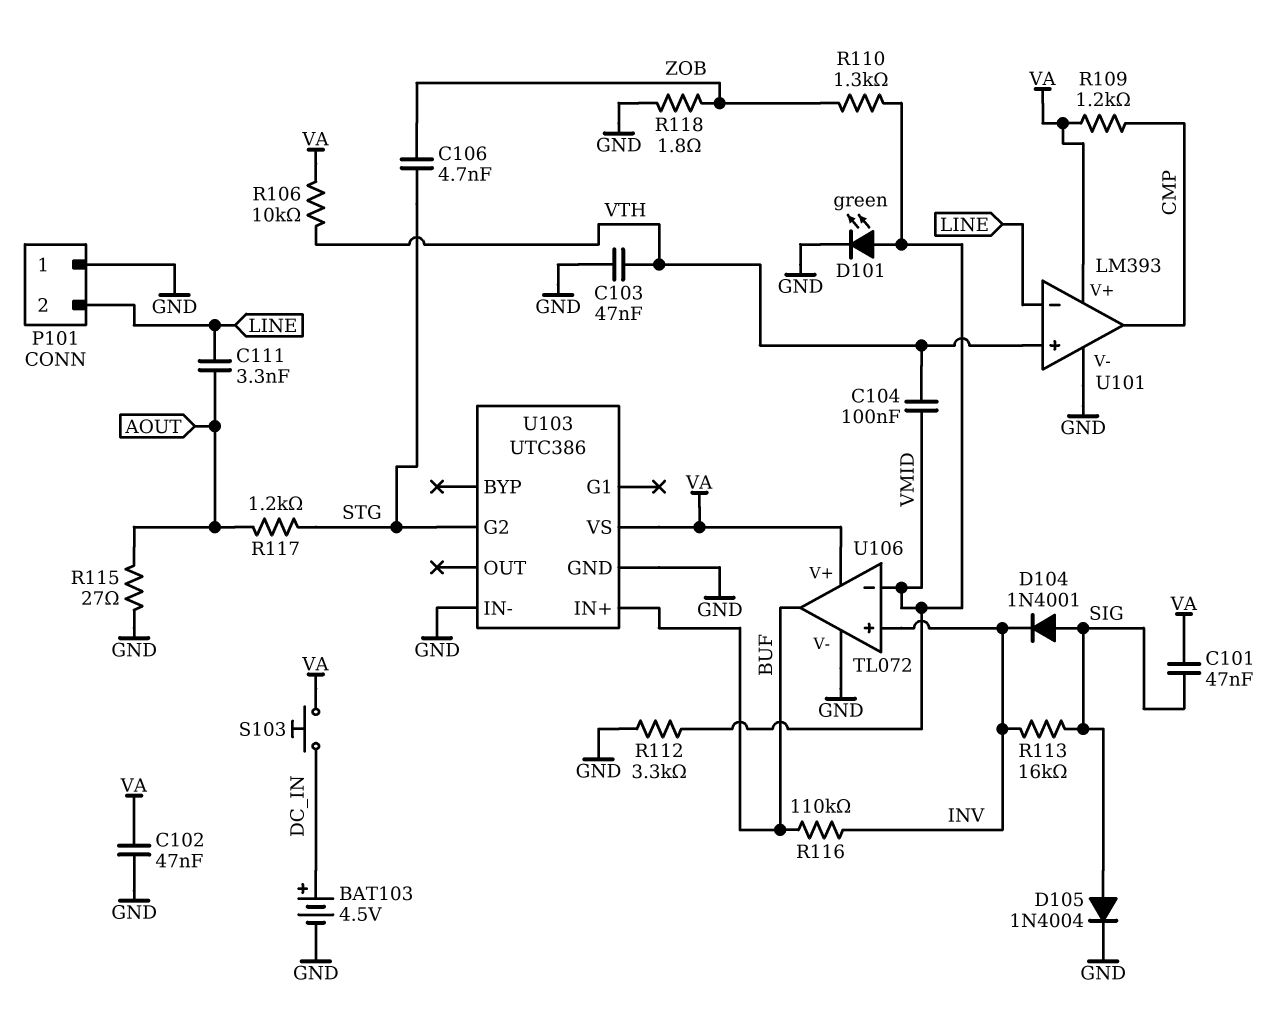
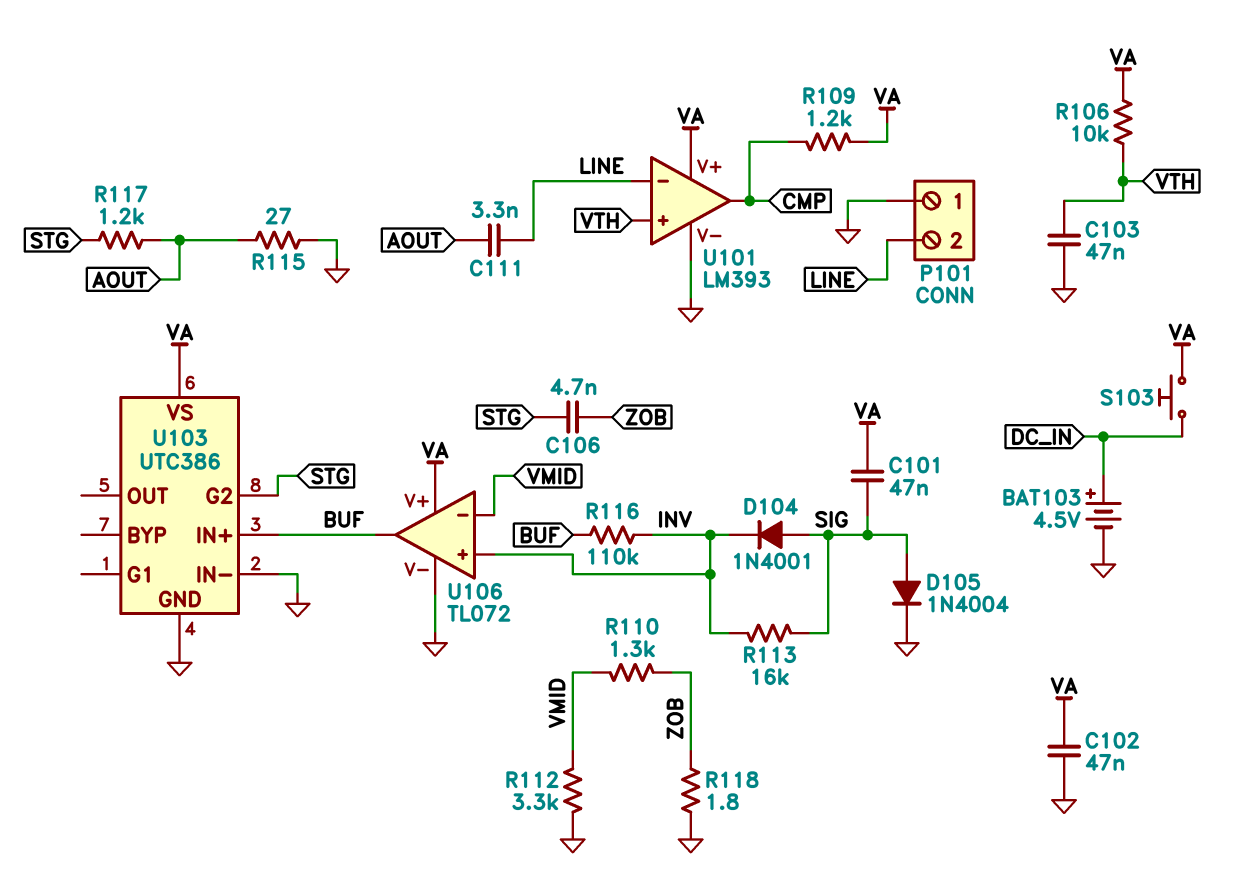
C104: 100nF (VMID, VTH) -> none
D101: LED green (A VMID, K GND) -> none

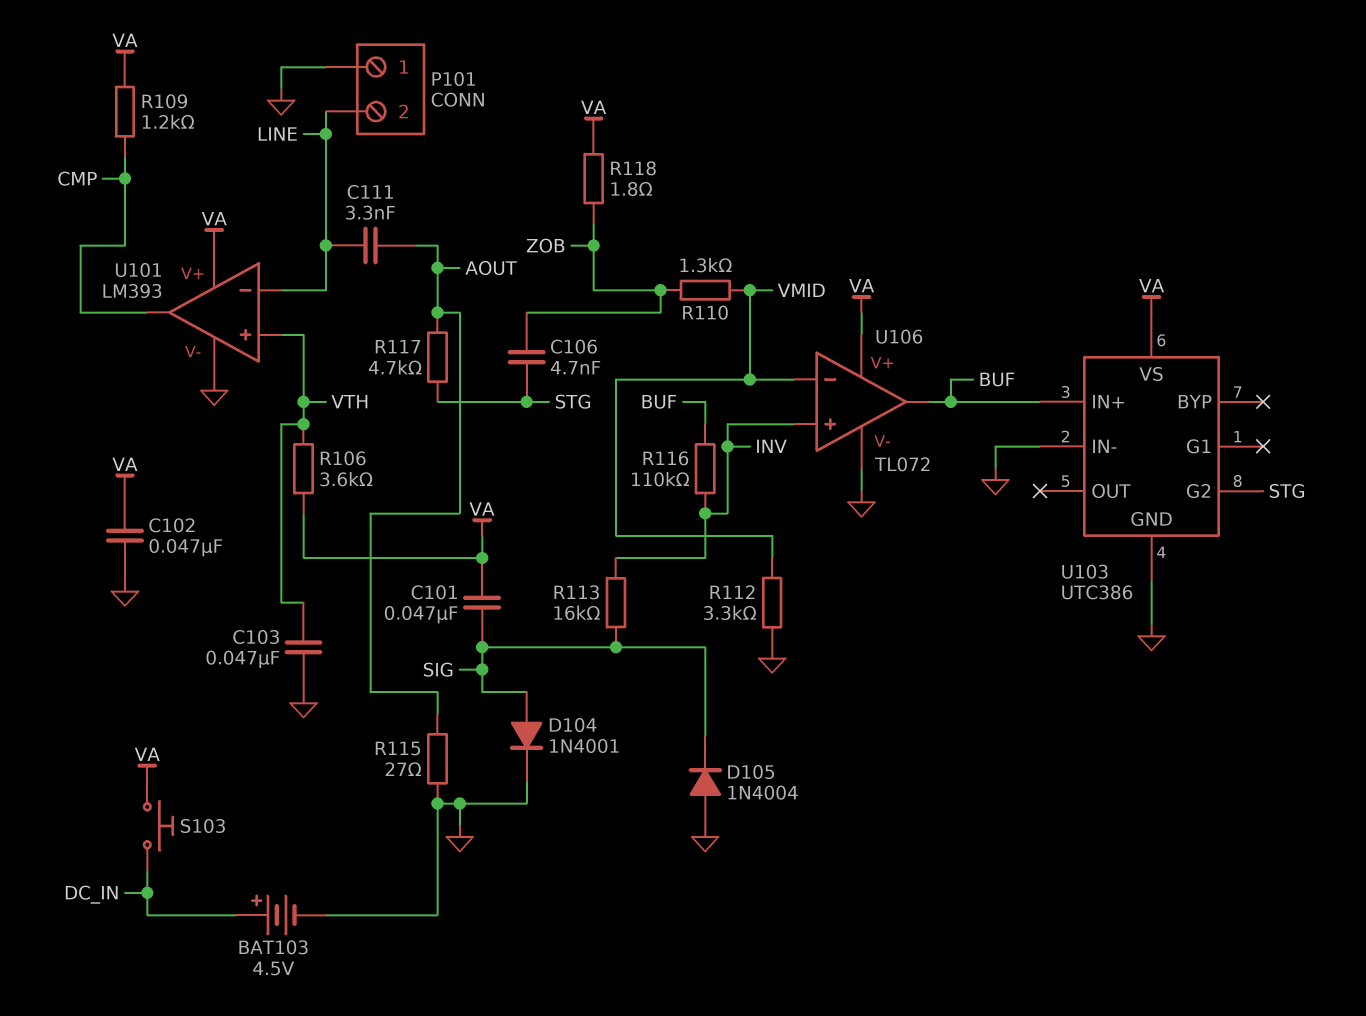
D104: diode 1N4001 (A SIG, K INV) -> diode 1N4001 (A SIG, K GND)
D105: diode 1N4004 (A SIG, K GND) -> diode 1N4004 (A GND, K SIG)
R106: 10k (VA, VTH) -> 3.6k (VA, VTH)
R117: 1.2k (AOUT, STG) -> 4.7k (AOUT, STG)
R118: 1.8 (GND, ZOB) -> 1.8 (VA, ZOB)

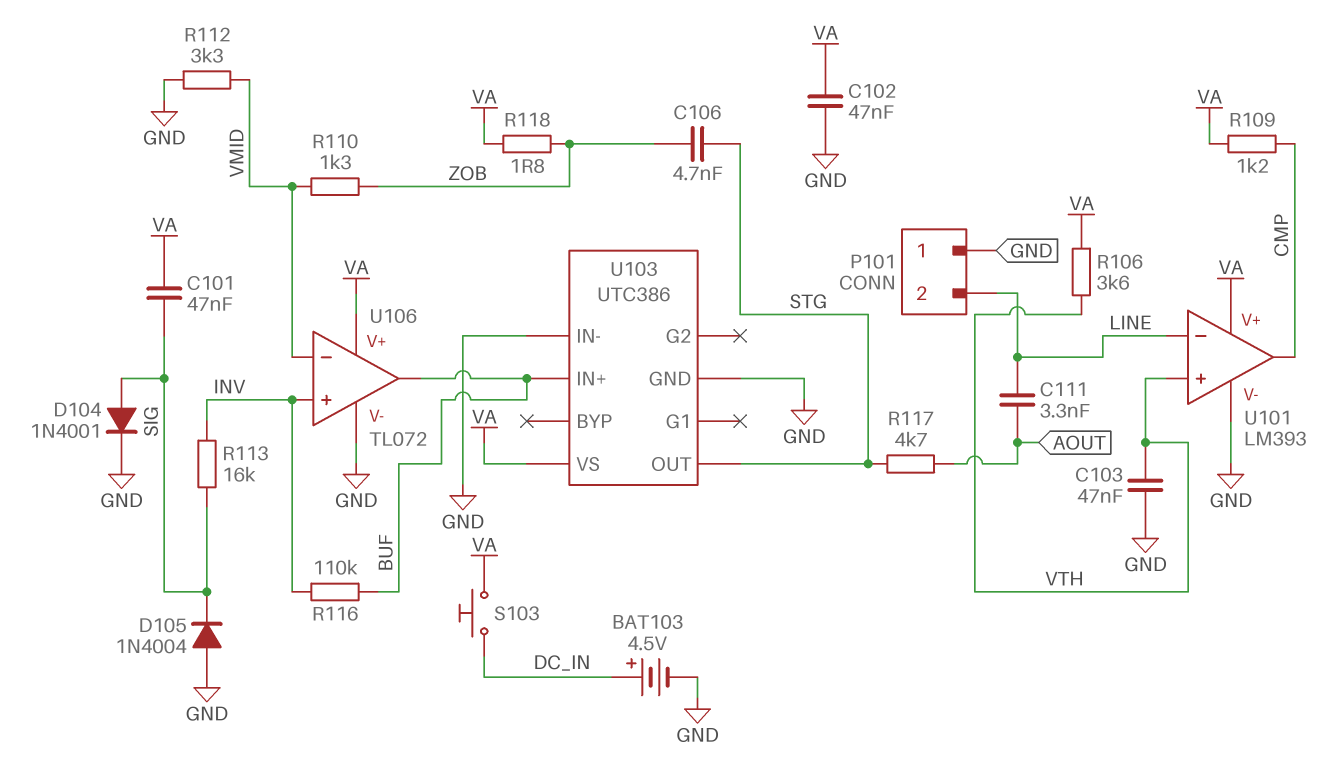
R115: 27 (AOUT, GND) -> none
U103 pin G2: STG -> none
U103 pin OUT: none -> STG

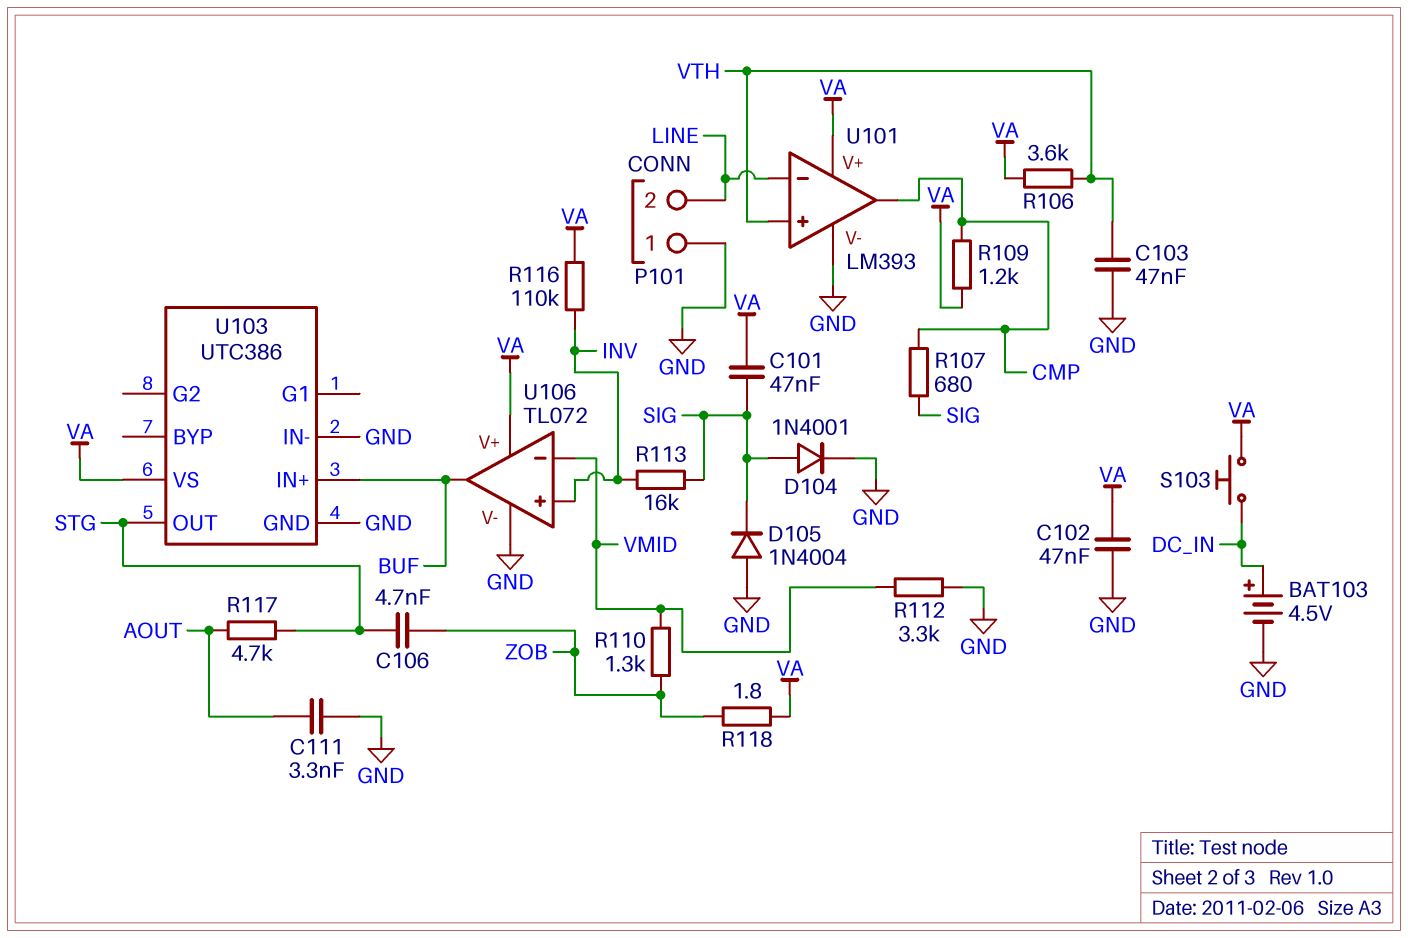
C111: 3.3nF (AOUT, LINE) -> 3.3nF (AOUT, GND)
R107: none -> 680 (CMP, SIG)
R116: 110k (BUF, INV) -> 110k (INV, VA)

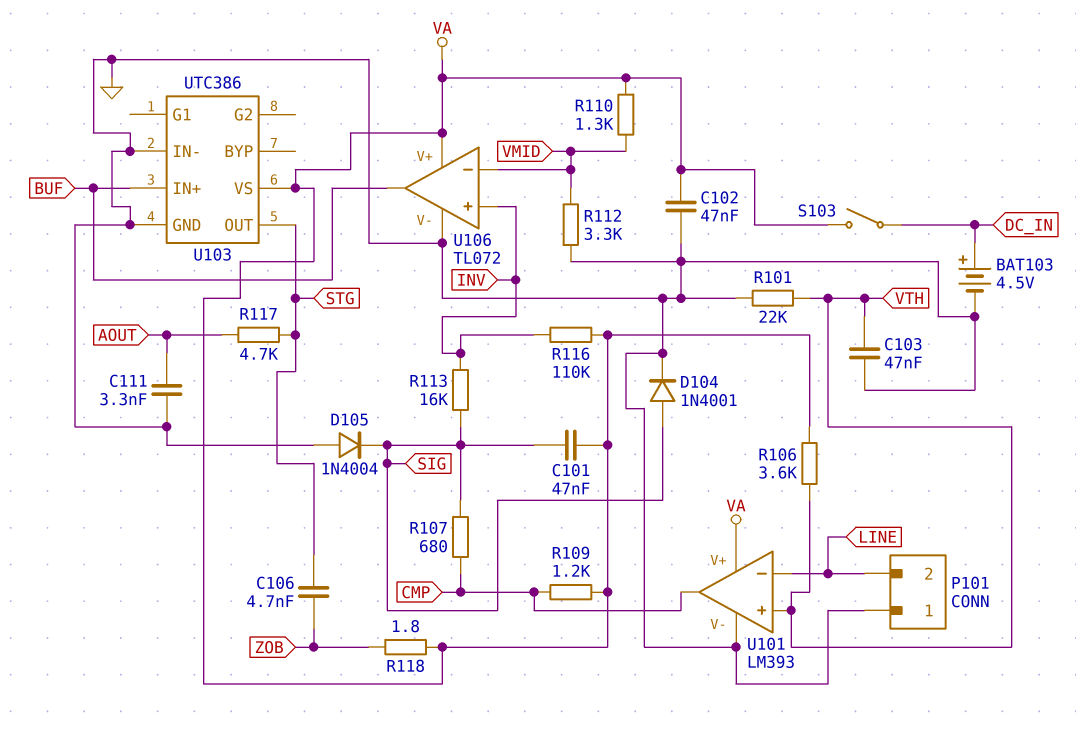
R101: none -> 22k (GND, VTH)
R110: 1.3k (VMID, ZOB) -> 1.3k (VA, VMID)
S103: button (DC_IN, VA) -> switch (DC_IN, VA)

